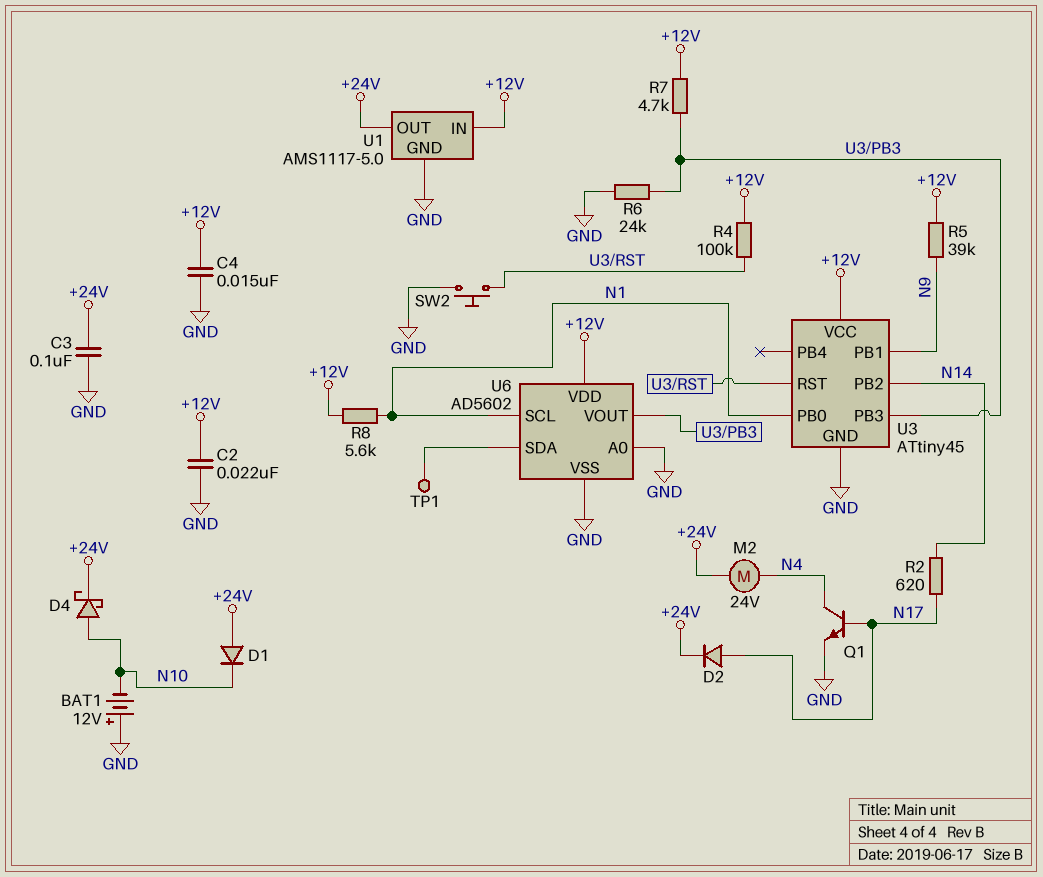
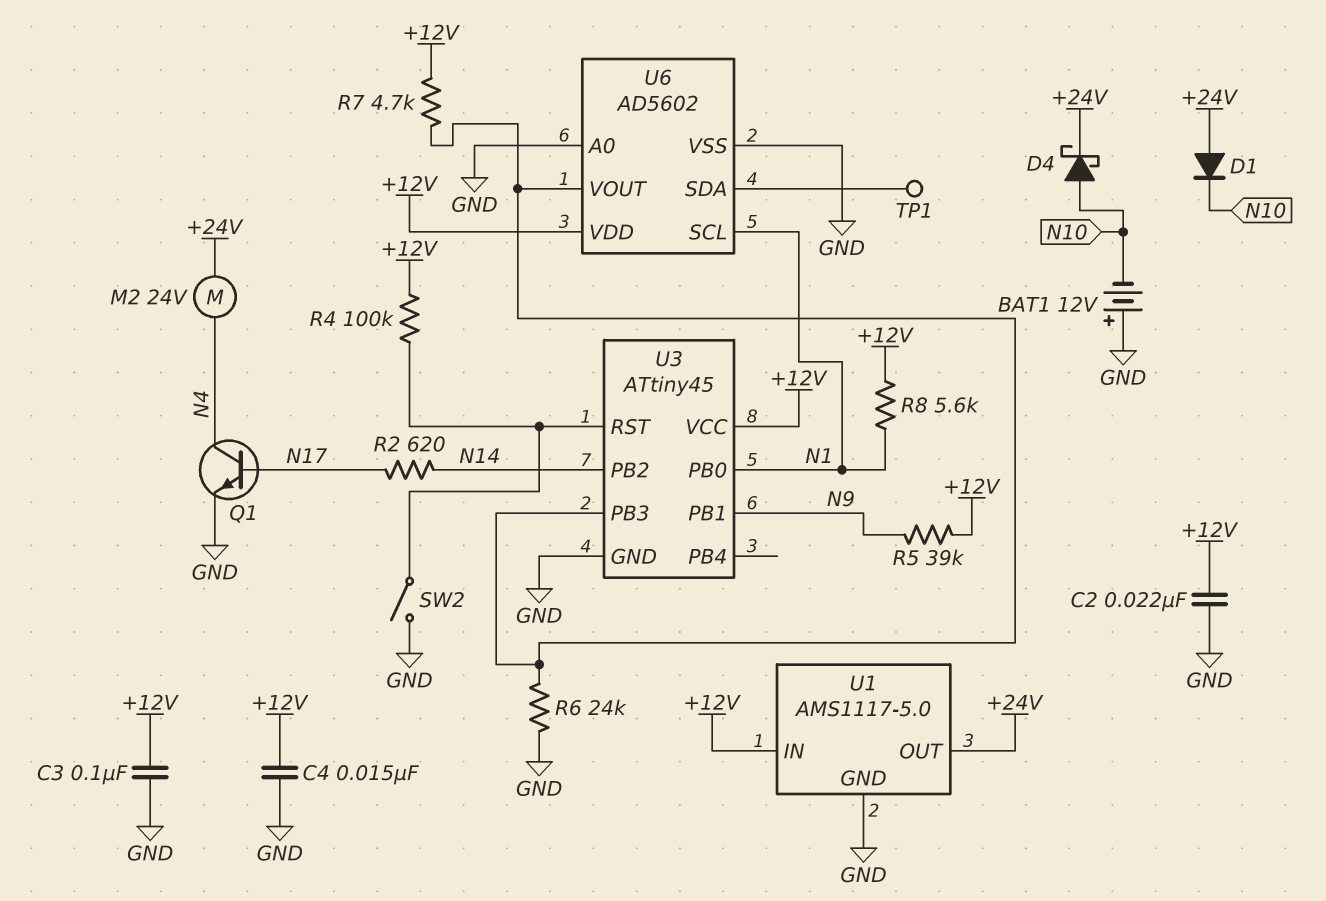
C3: 100nF (+24V, GND) -> 100nF (+12V, GND)
D2: diode (A N17, K +24V) -> none
SW2: button (GND, U3/RST) -> switch (GND, U3/RST)

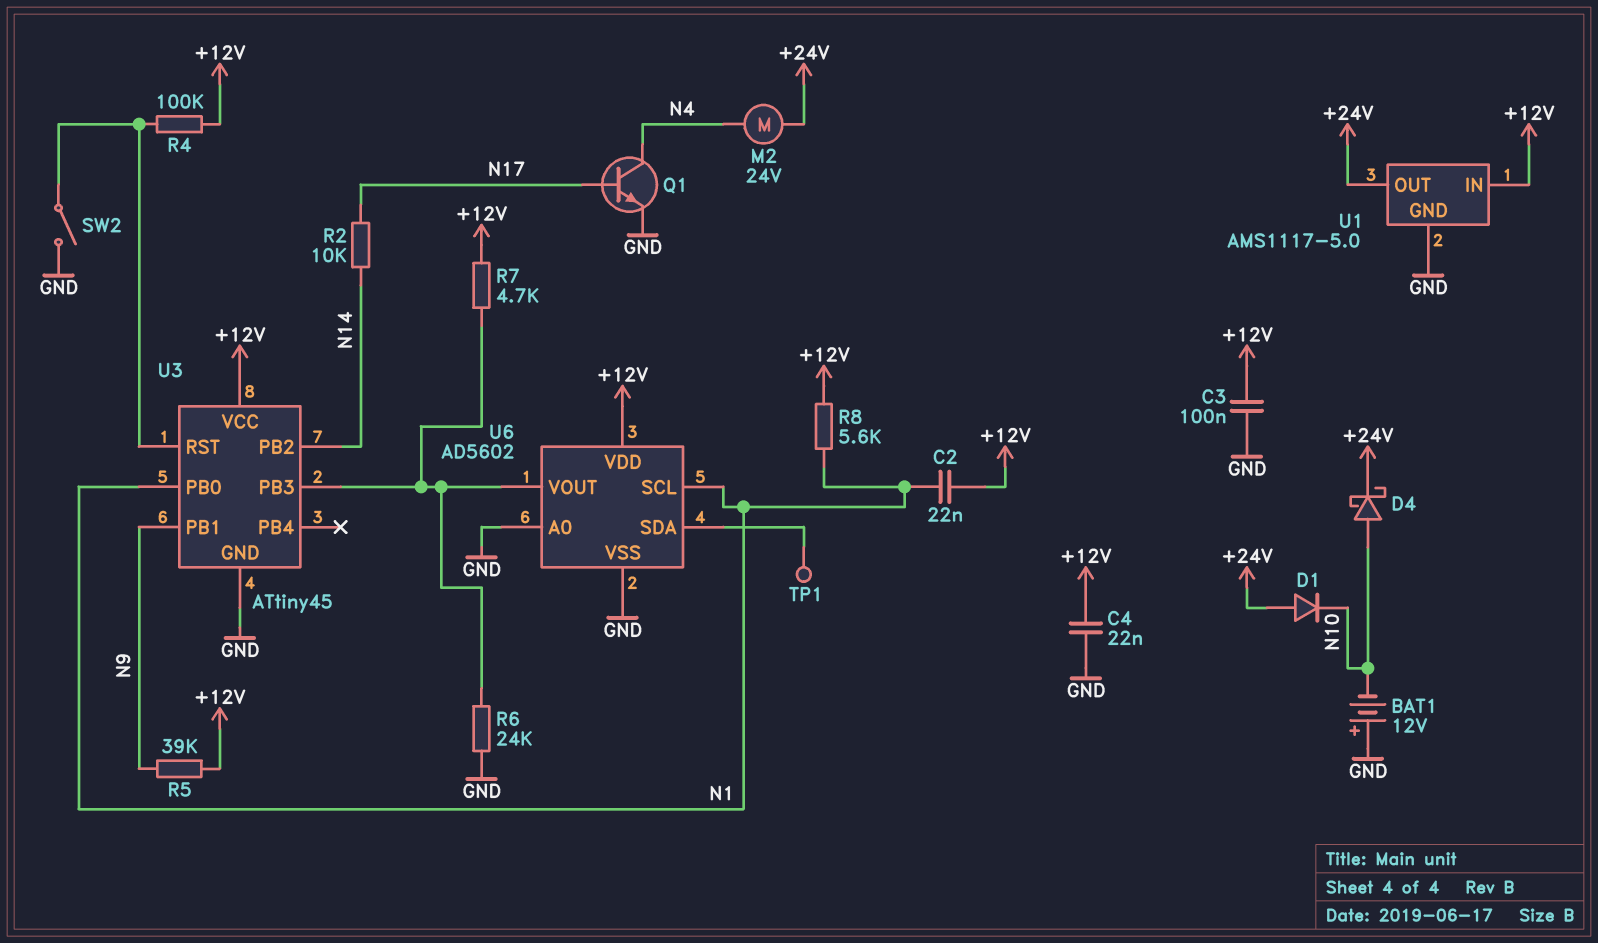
C2: 22nF (+12V, GND) -> 22nF (+12V, N1)
C4: 15nF (+12V, GND) -> 22nF (+12V, GND)
R2: 620 (N14, N17) -> 10k (N14, N17)

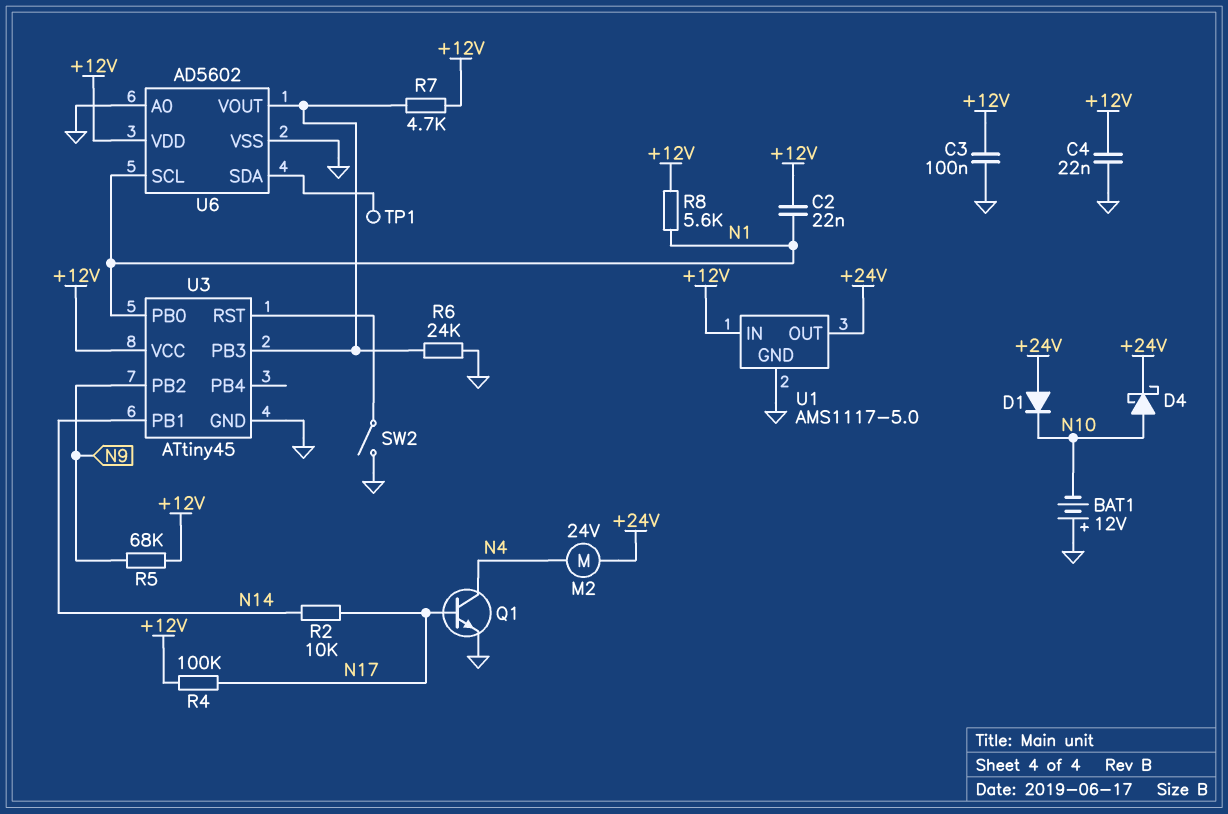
R4: 100k (+12V, U3/RST) -> 100k (+12V, N17)
R5: 39k (+12V, N9) -> 68k (+12V, N9)
U3 pin PB1: N9 -> N14
U3 pin PB2: N14 -> N9

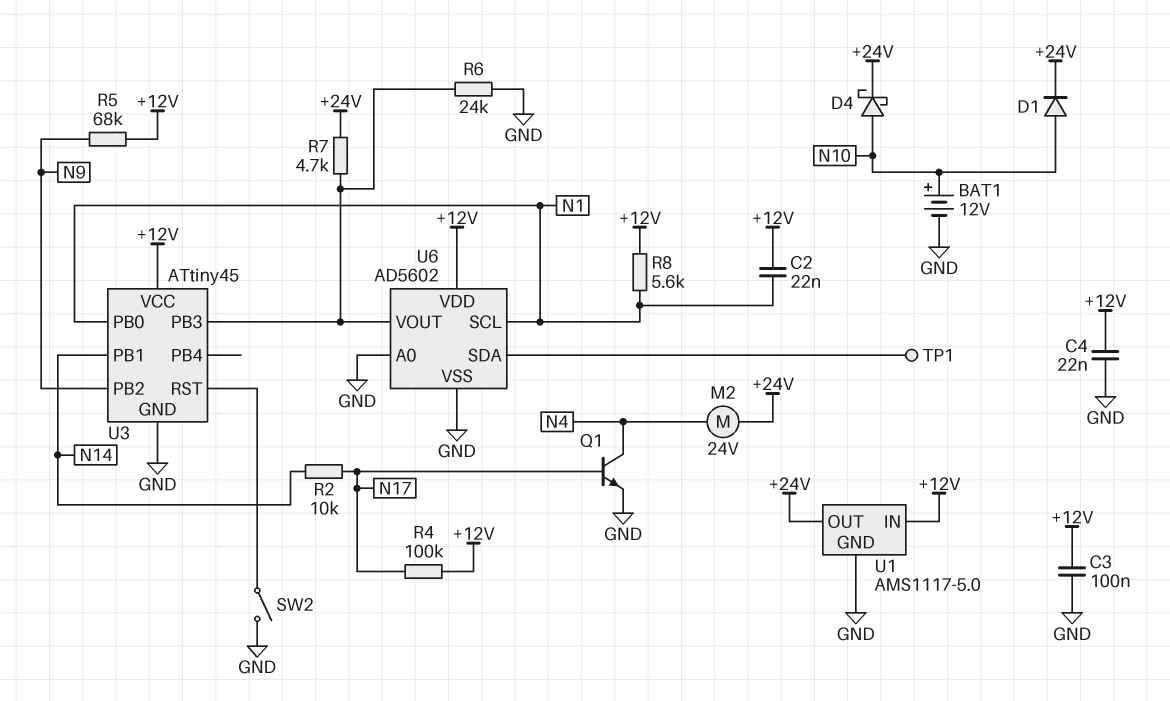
BAT1: 12V (plus GND, minus N10) -> 12V (plus N10, minus GND)
D1: diode (A +24V, K N10) -> diode (A N10, K +24V)
R7: 4.7k (+12V, U3/PB3) -> 4.7k (+24V, U3/PB3)

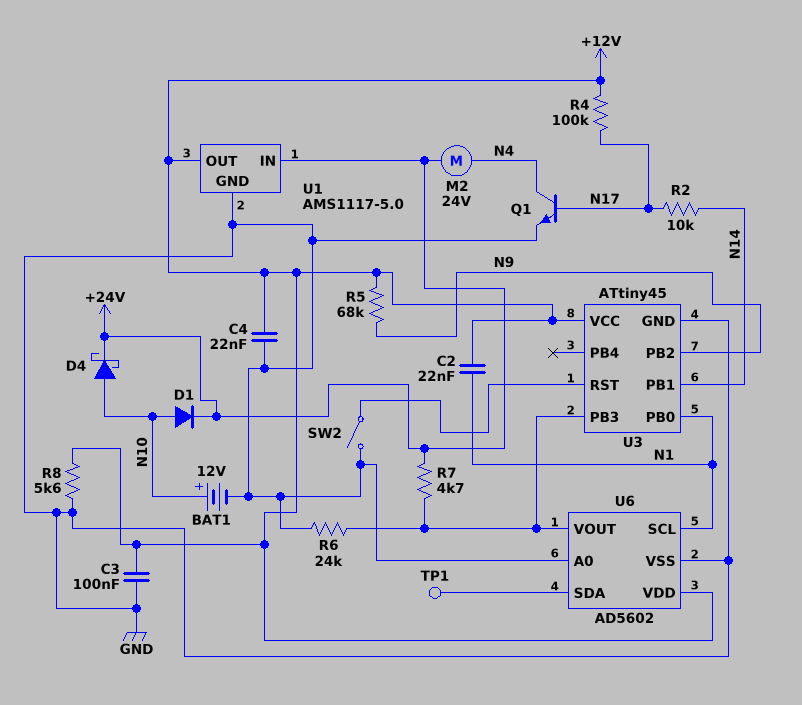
R8: 5.6k (+12V, N1) -> 5.6k (+12V, GND)
U1 pin IN: +12V -> +24V
U1 pin OUT: +24V -> +12V

